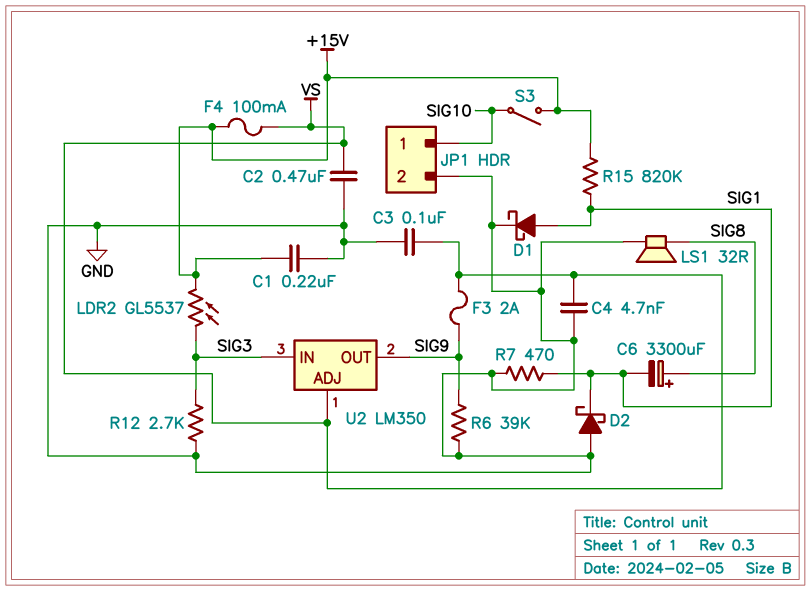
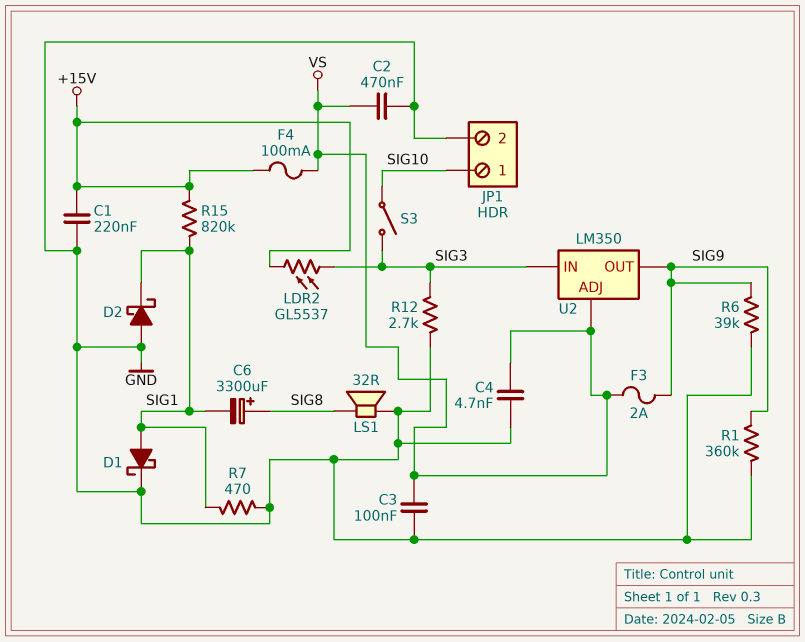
R1: none -> 360k (GND, SIG9)
S3: switch (+15V, SIG10) -> switch (SIG3, SIG10)

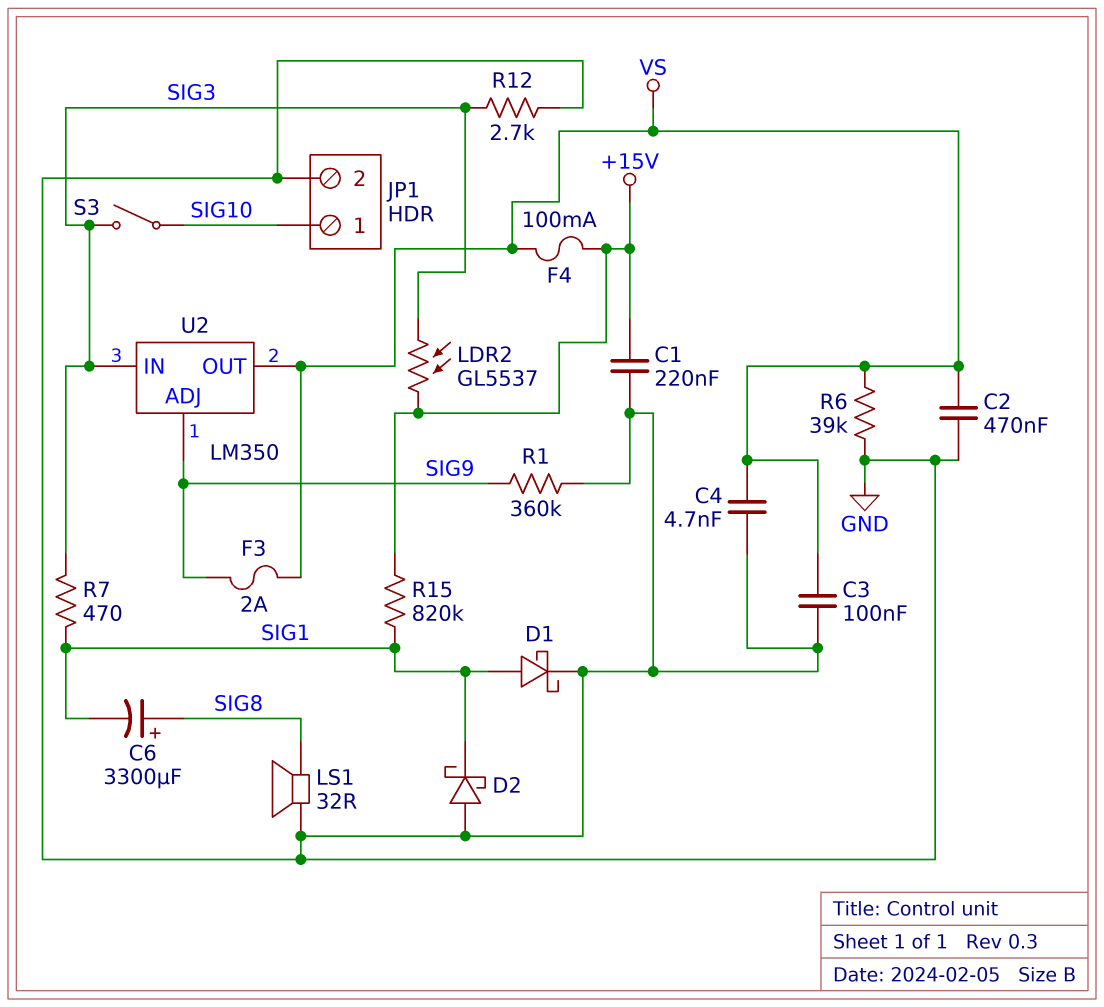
R6: 39k (GND, SIG9) -> 39k (GND, VS)
R7: 470 (GND, SIG1) -> 470 (SIG1, SIG3)
U2 pin ADJ: VS -> SIG9
U2 pin OUT: SIG9 -> VS

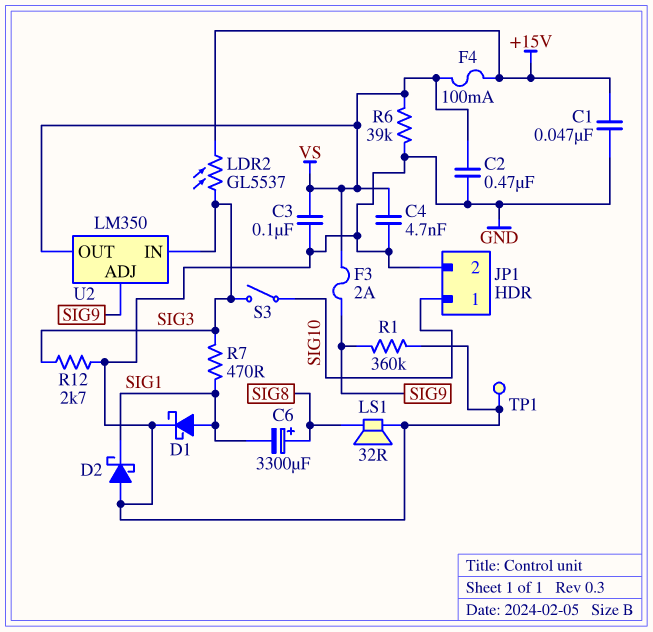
C1: 220nF (+15V, GND) -> 47nF (+15V, GND)
R15: 820k (+15V, SIG1) -> none
TP1: none -> test point (GND)

